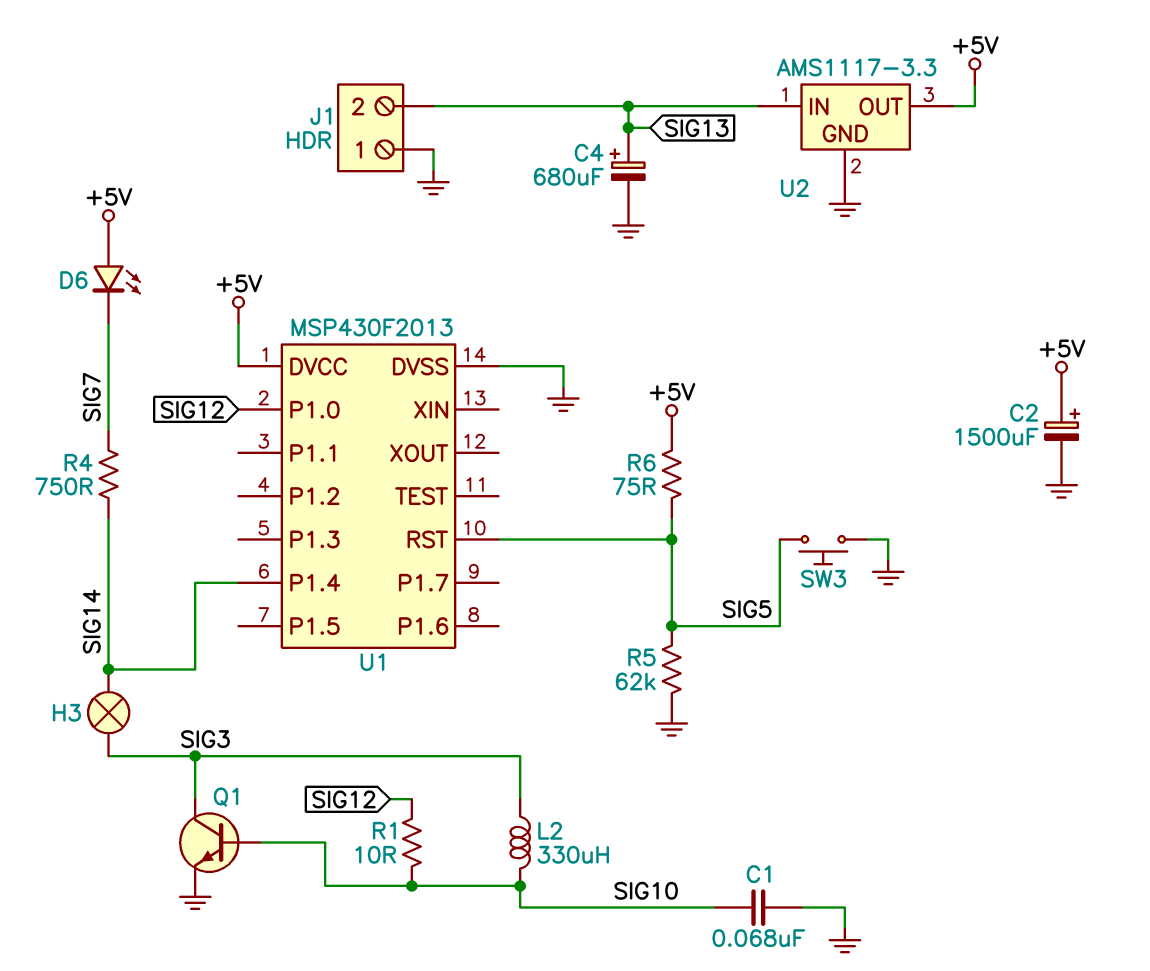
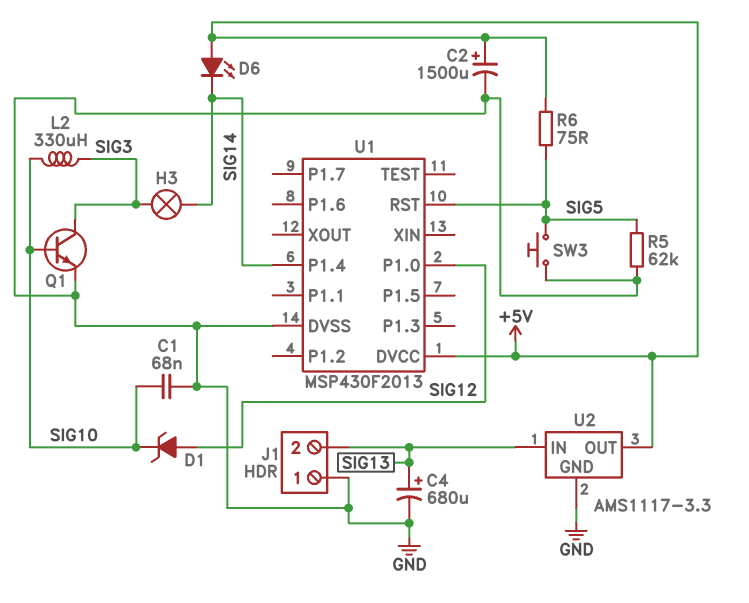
D1: none -> zener (A SIG12, K SIG10)
D6: LED (A +5V, K SIG7) -> LED (A +5V, K SIG14)
R1: 10 (SIG10, SIG12) -> none
R4: 750 (SIG7, SIG14) -> none

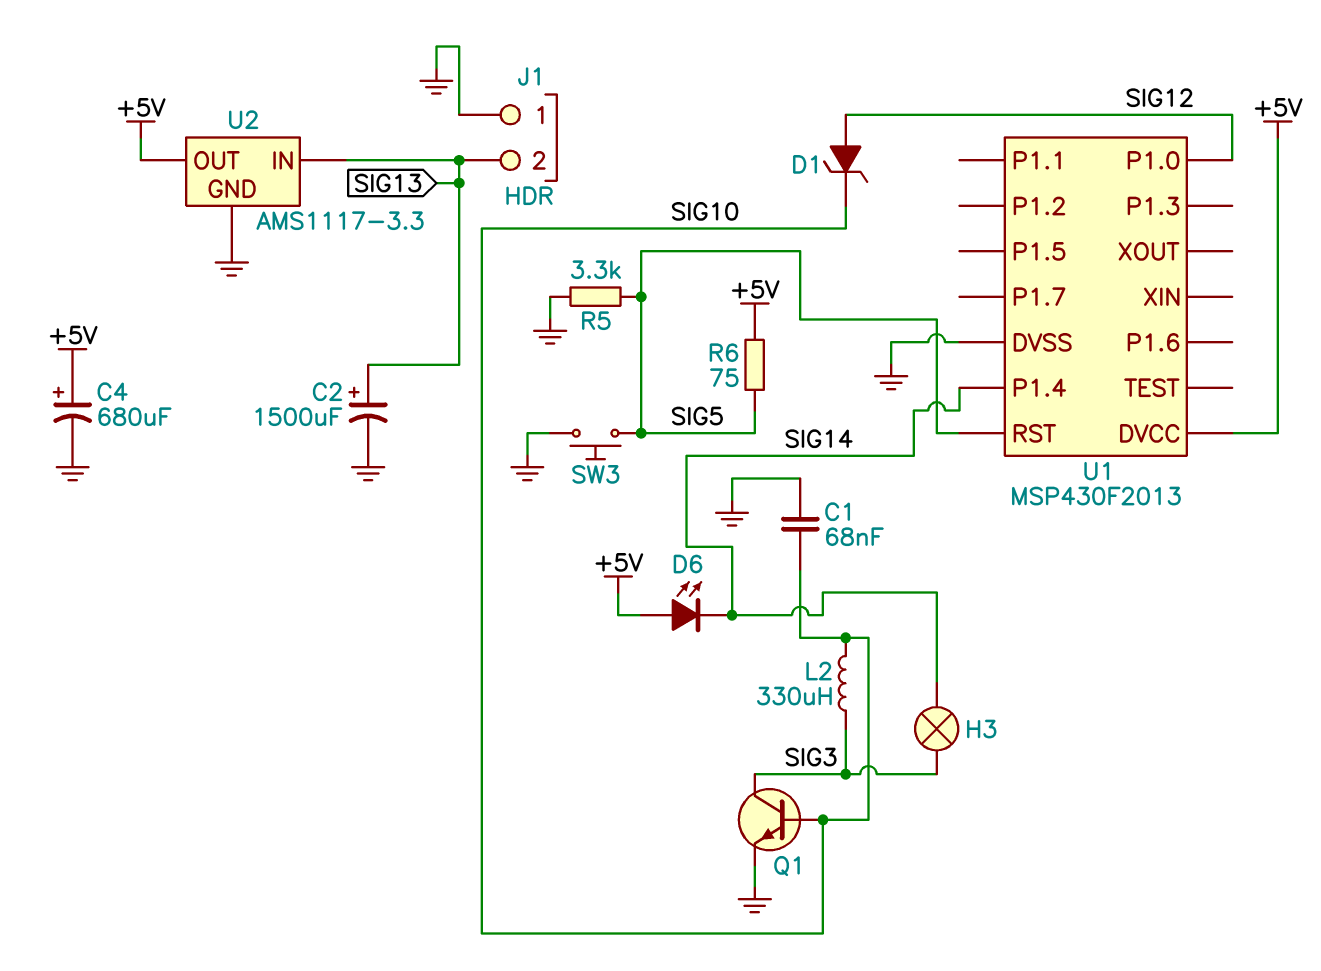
C2: 1500uF (plus +5V, minus GND) -> 1500uF (plus SIG13, minus GND)
C4: 680uF (plus SIG13, minus GND) -> 680uF (plus +5V, minus GND)
R5: 62k (GND, SIG5) -> 3.3k (GND, SIG5)

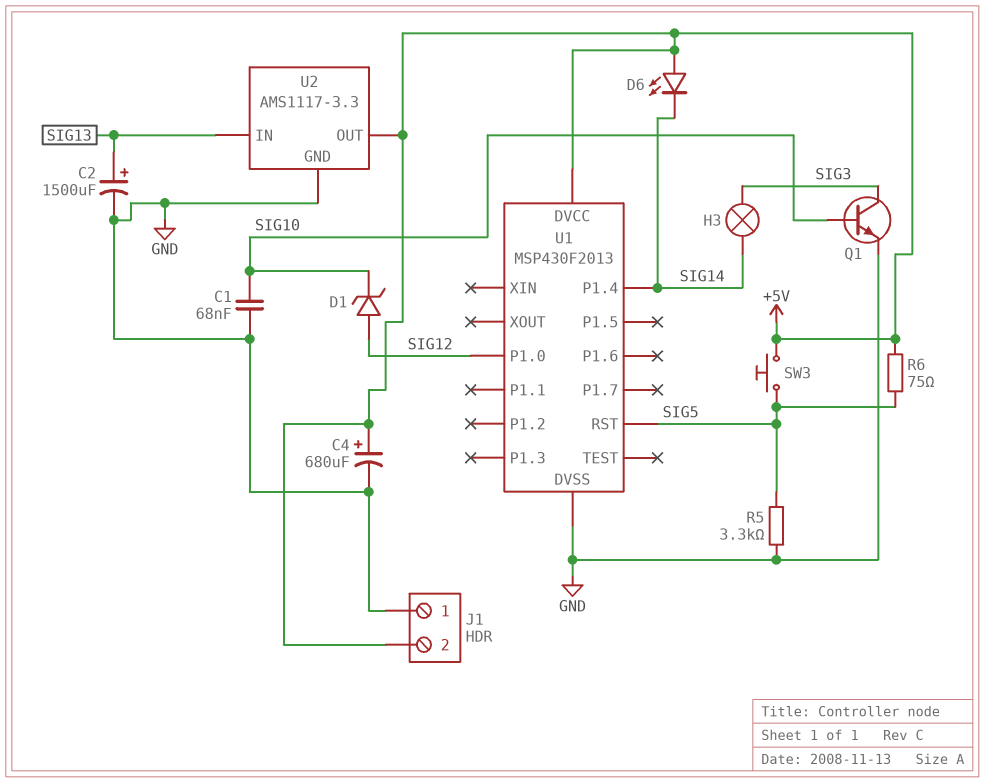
J1 pin 2: SIG13 -> +5V
L2: 330uH (SIG3, SIG10) -> none
SW3: button (GND, SIG5) -> button (+5V, SIG5)

